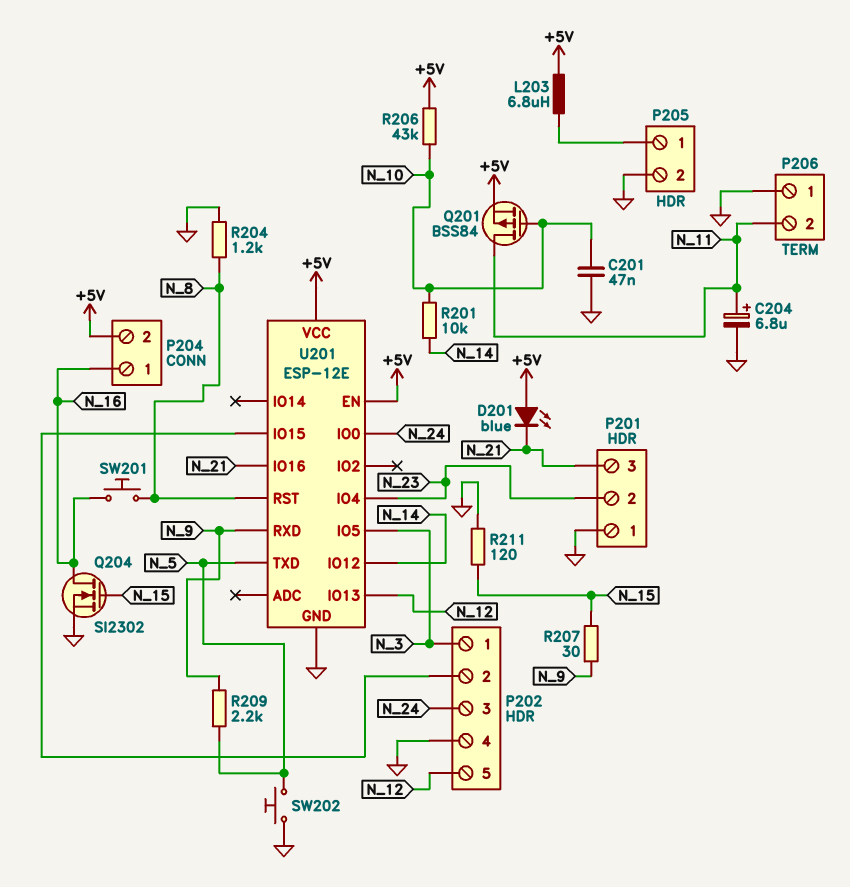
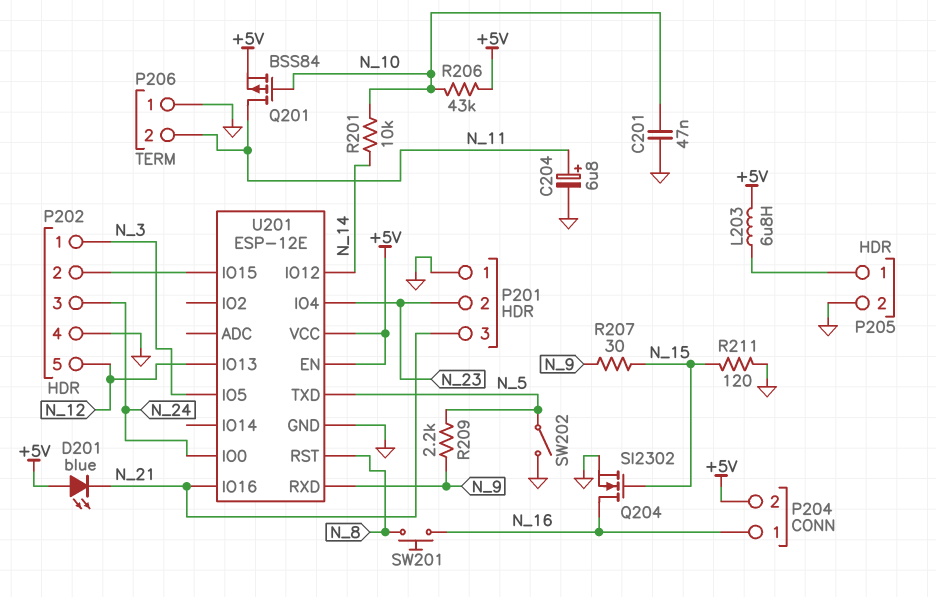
R204: 1.2k (GND, N_8) -> none
SW202: button (GND, N_5) -> switch (GND, N_5)

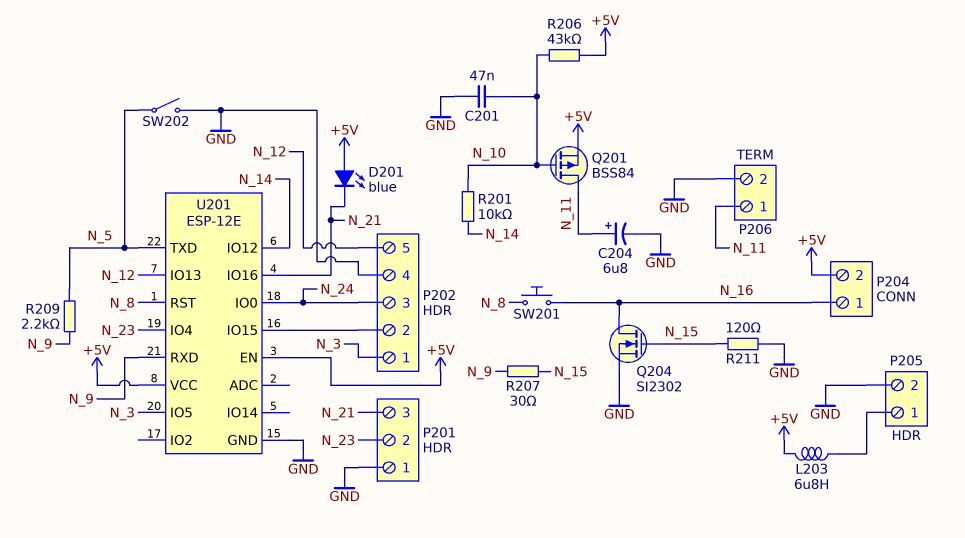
P206 pin 1: GND -> N_11
P206 pin 2: N_11 -> GND

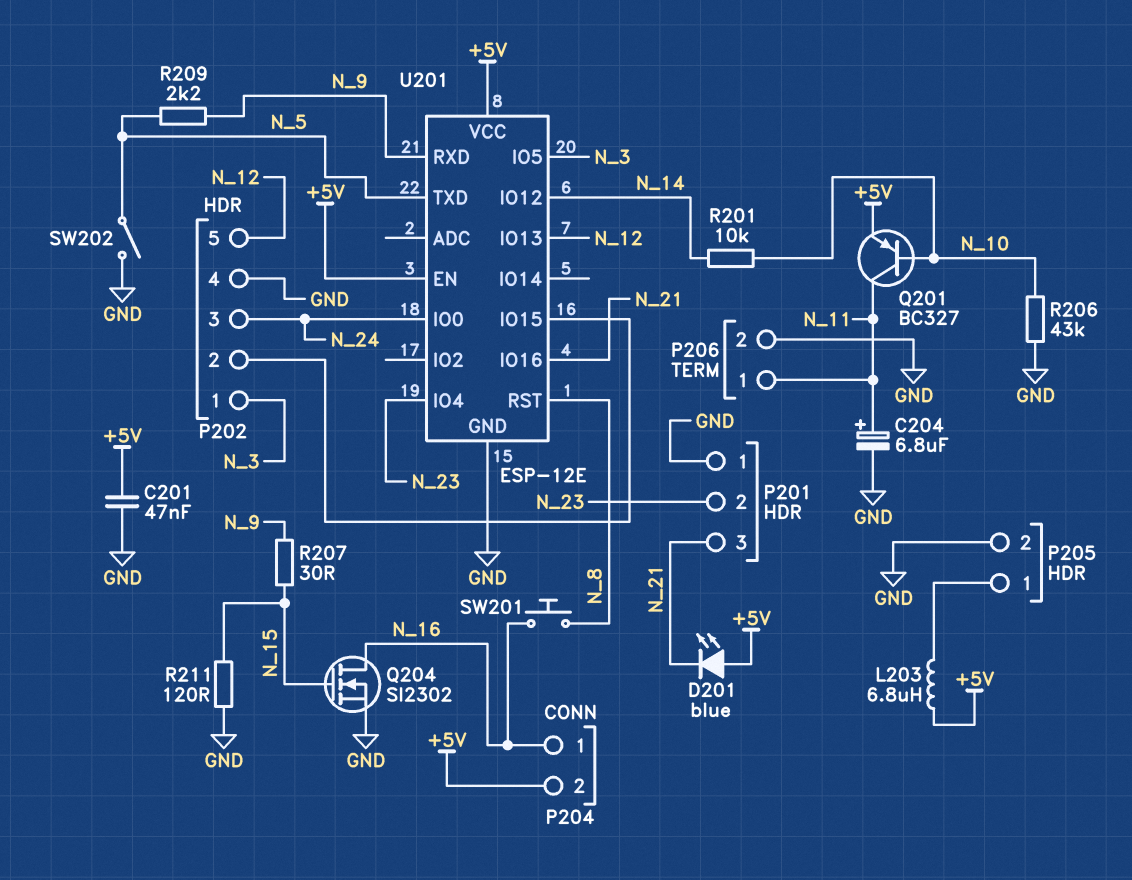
C201: 47nF (GND, N_10) -> 47nF (+5V, GND)
Q201: PMOS BSS84 (G N_10, D N_11, S +5V) -> PNP BC327 (B N_10, C N_11, E +5V)
R206: 43k (+5V, N_10) -> 43k (GND, N_10)

